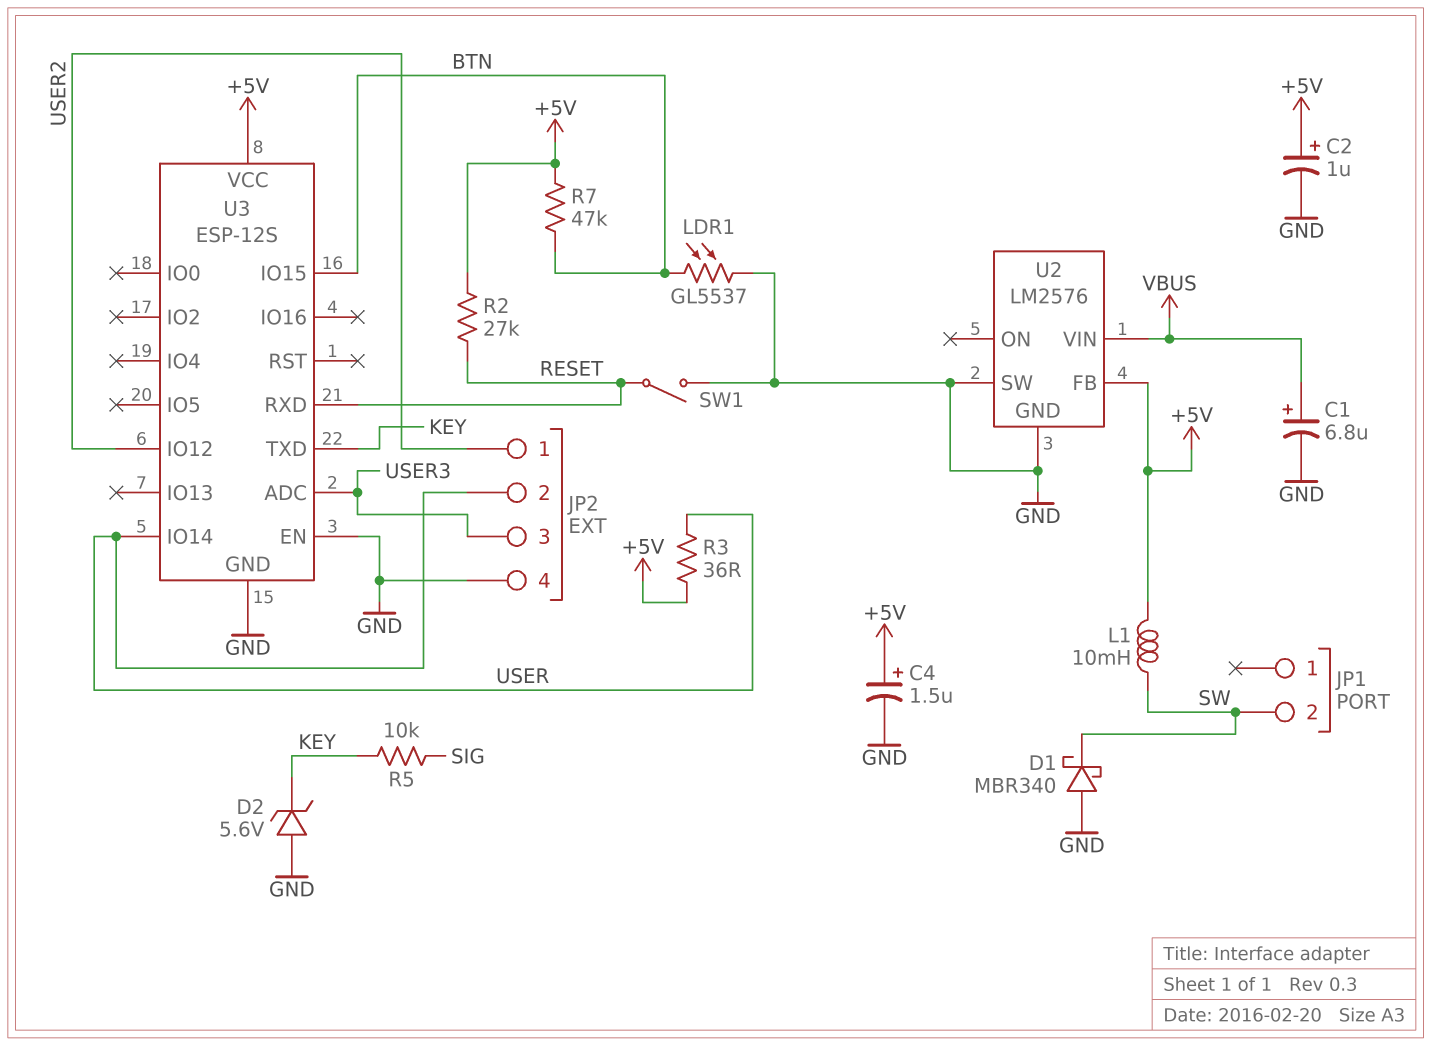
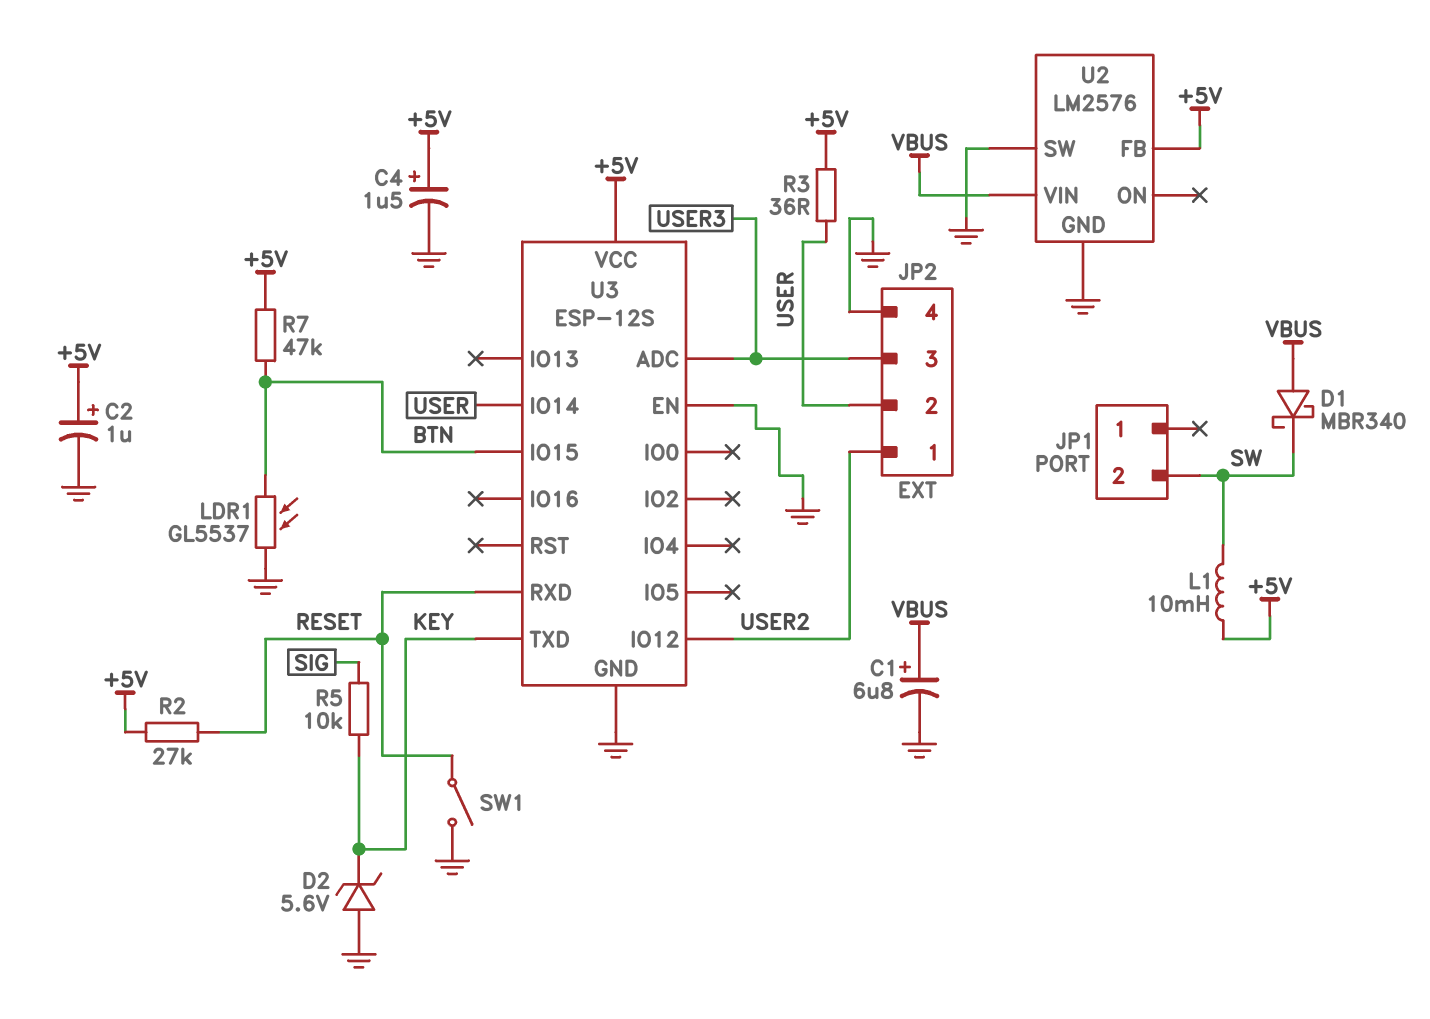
D1: schottky MBR340 (A GND, K SW) -> schottky MBR340 (A VBUS, K SW)

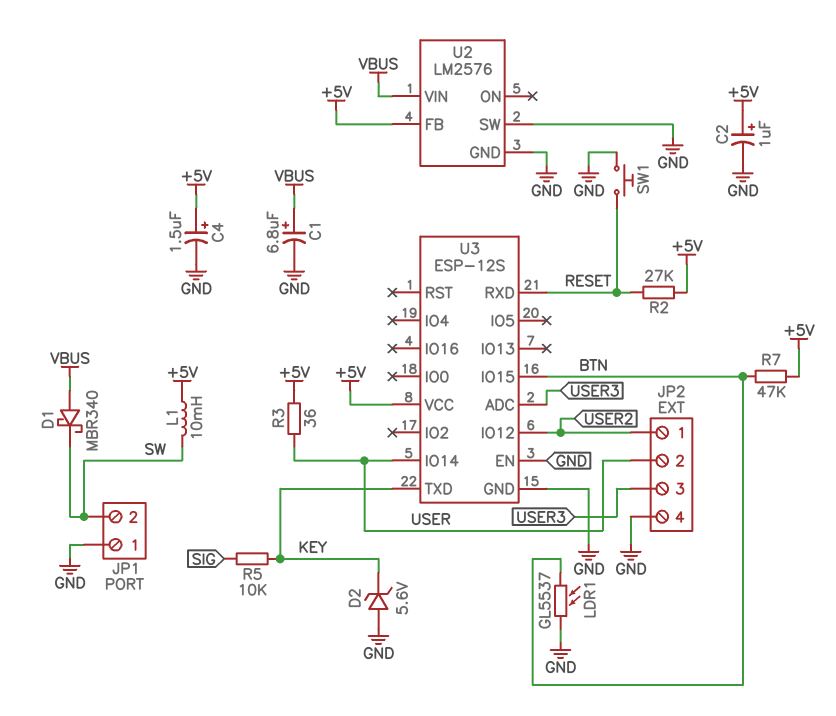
JP1 pin 1: none -> GND
SW1: switch (GND, RESET) -> button (GND, RESET)

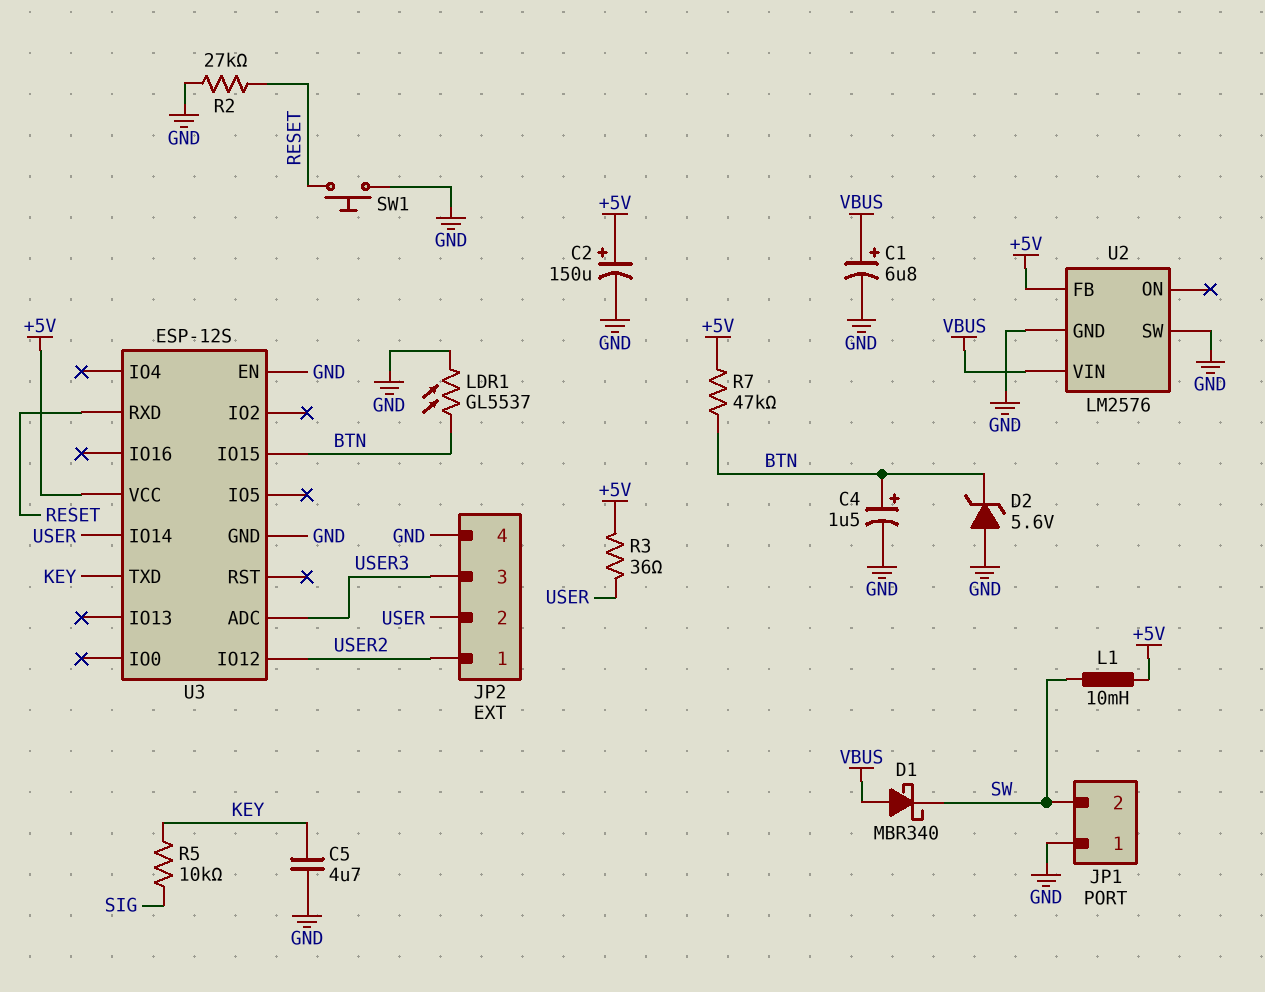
C2: 1uF (plus +5V, minus GND) -> 150uF (plus +5V, minus GND)
C4: 1.5uF (plus +5V, minus GND) -> 1.5uF (plus BTN, minus GND)
C5: none -> 4.7uF (GND, KEY)
D2: zener 5.6V (A GND, K KEY) -> zener 5.6V (A GND, K BTN)
R2: 27k (+5V, RESET) -> 27k (GND, RESET)

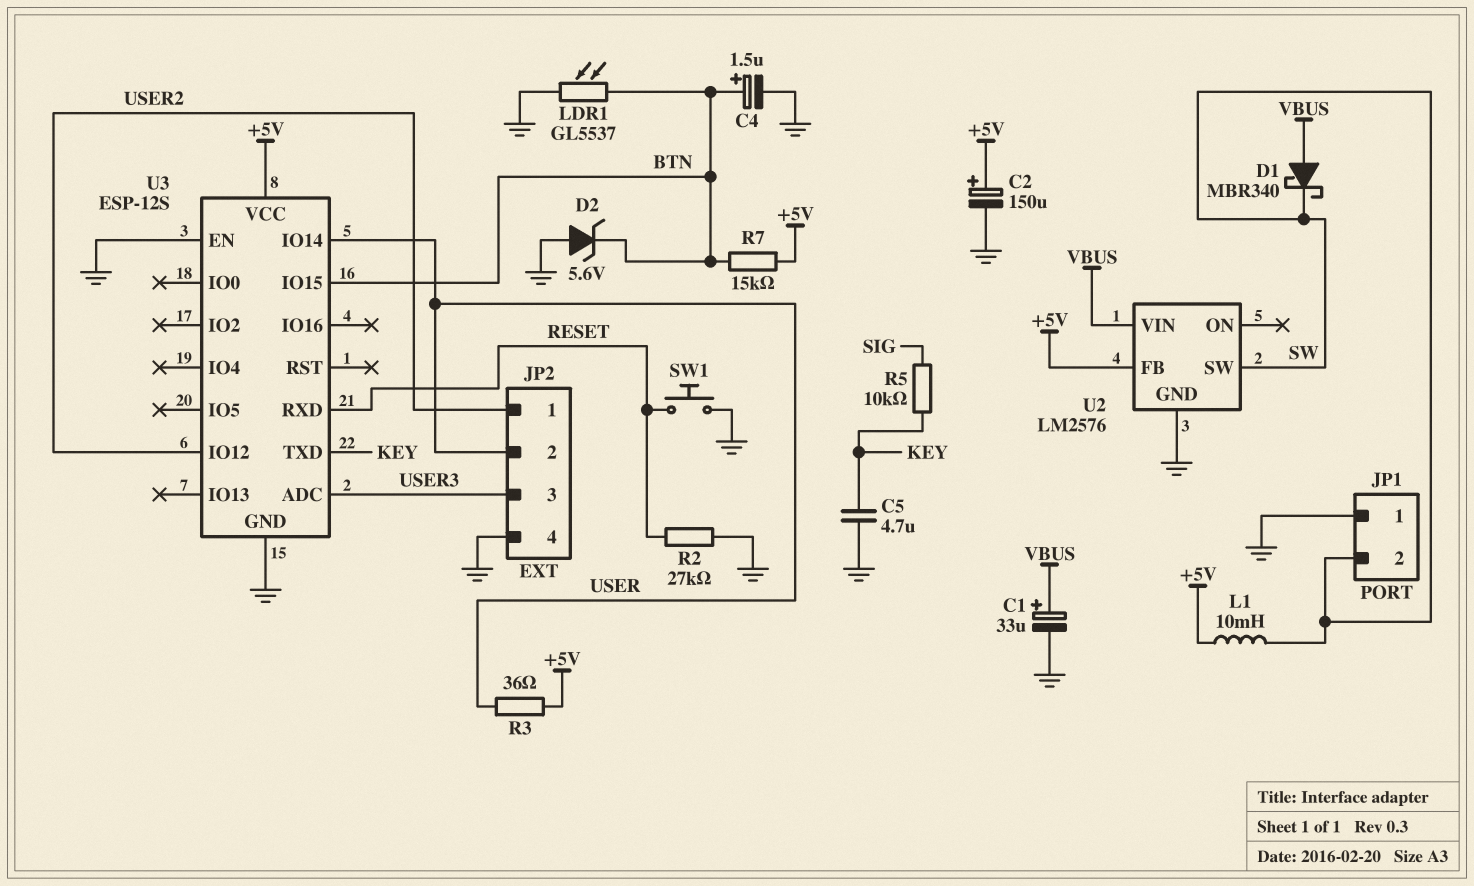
C1: 6.8uF (plus VBUS, minus GND) -> 33uF (plus VBUS, minus GND)
R7: 47k (+5V, BTN) -> 15k (+5V, BTN)
U2 pin SW: GND -> SW

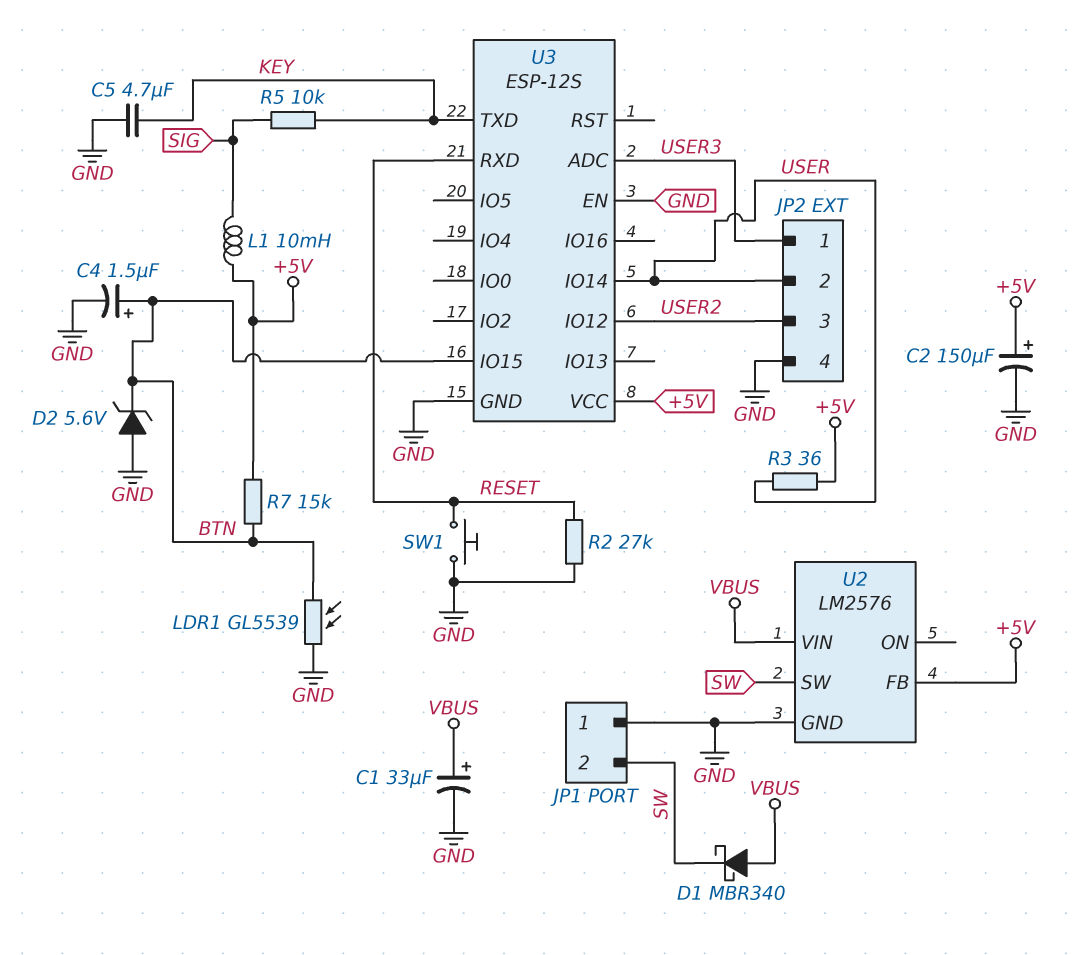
JP2 pin 1: USER2 -> USER3
JP2 pin 3: USER3 -> USER2
L1: 10mH (+5V, SW) -> 10mH (+5V, SIG)
LDR1: GL5537 (BTN, GND) -> GL5539 (BTN, GND)

